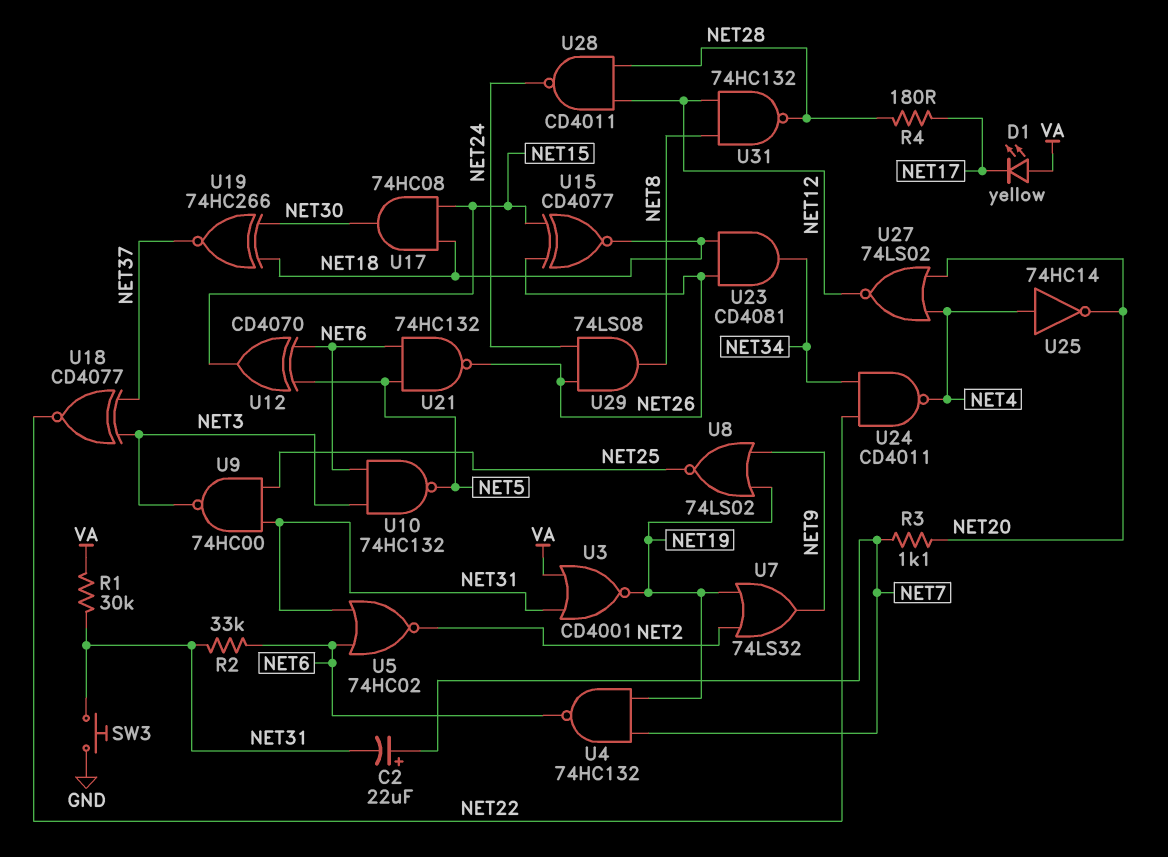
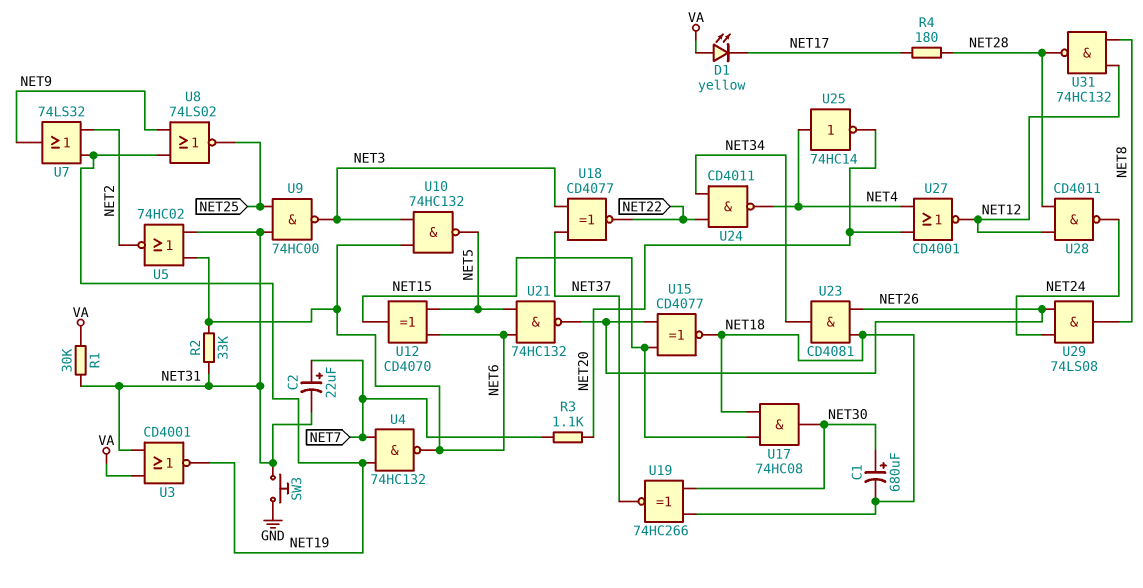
C1: none -> 680uF (plus NET30, minus NET18)
U27: NOR 74LS02 (in NET4, in NET20, out NET12) -> NOR CD4001 (in NET4, in NET20, out NET12)

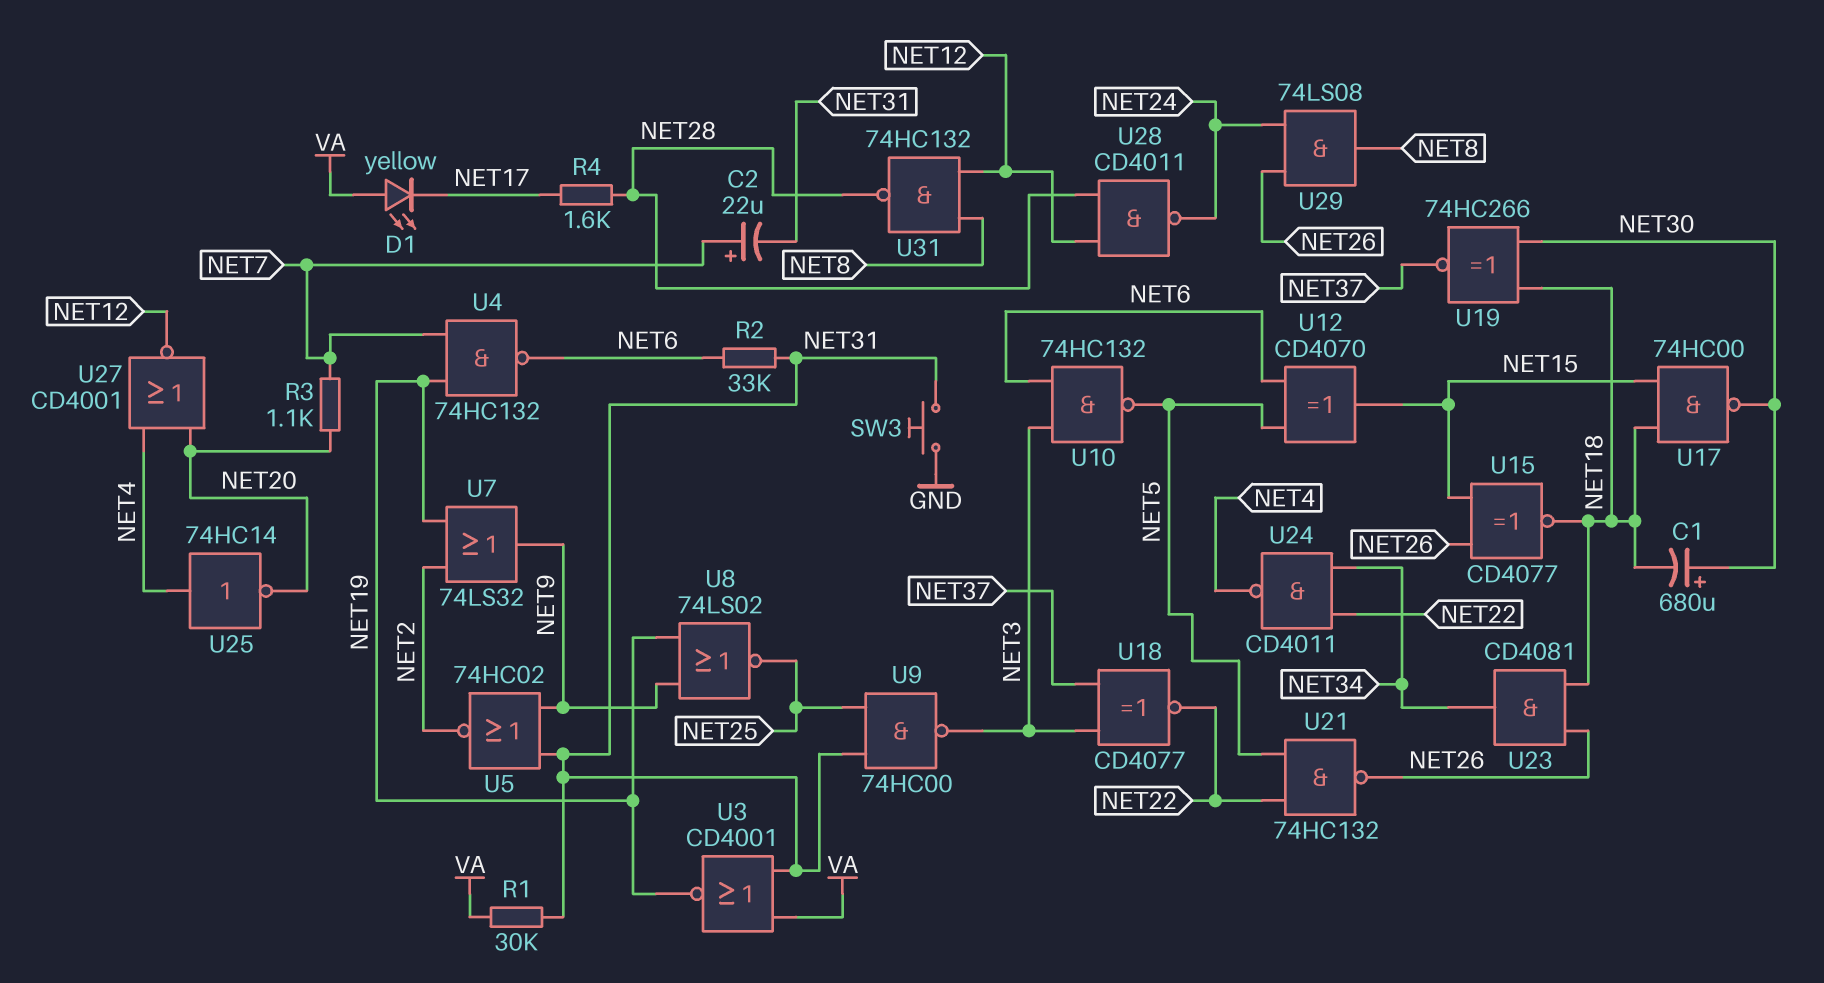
R4: 180 (NET17, NET28) -> 1.6k (NET17, NET28)
U5: NOR 74HC02 (in NET6, in NET31, out NET2) -> NOR 74HC02 (in NET9, in NET31, out NET2)
U17: AND 74HC08 (in NET15, in NET18, out NET30) -> NAND 74HC00 (in NET15, in NET18, out NET30)
U21: NAND 74HC132 (in NET5, in NET6, out NET26) -> NAND 74HC132 (in NET5, in NET22, out NET26)

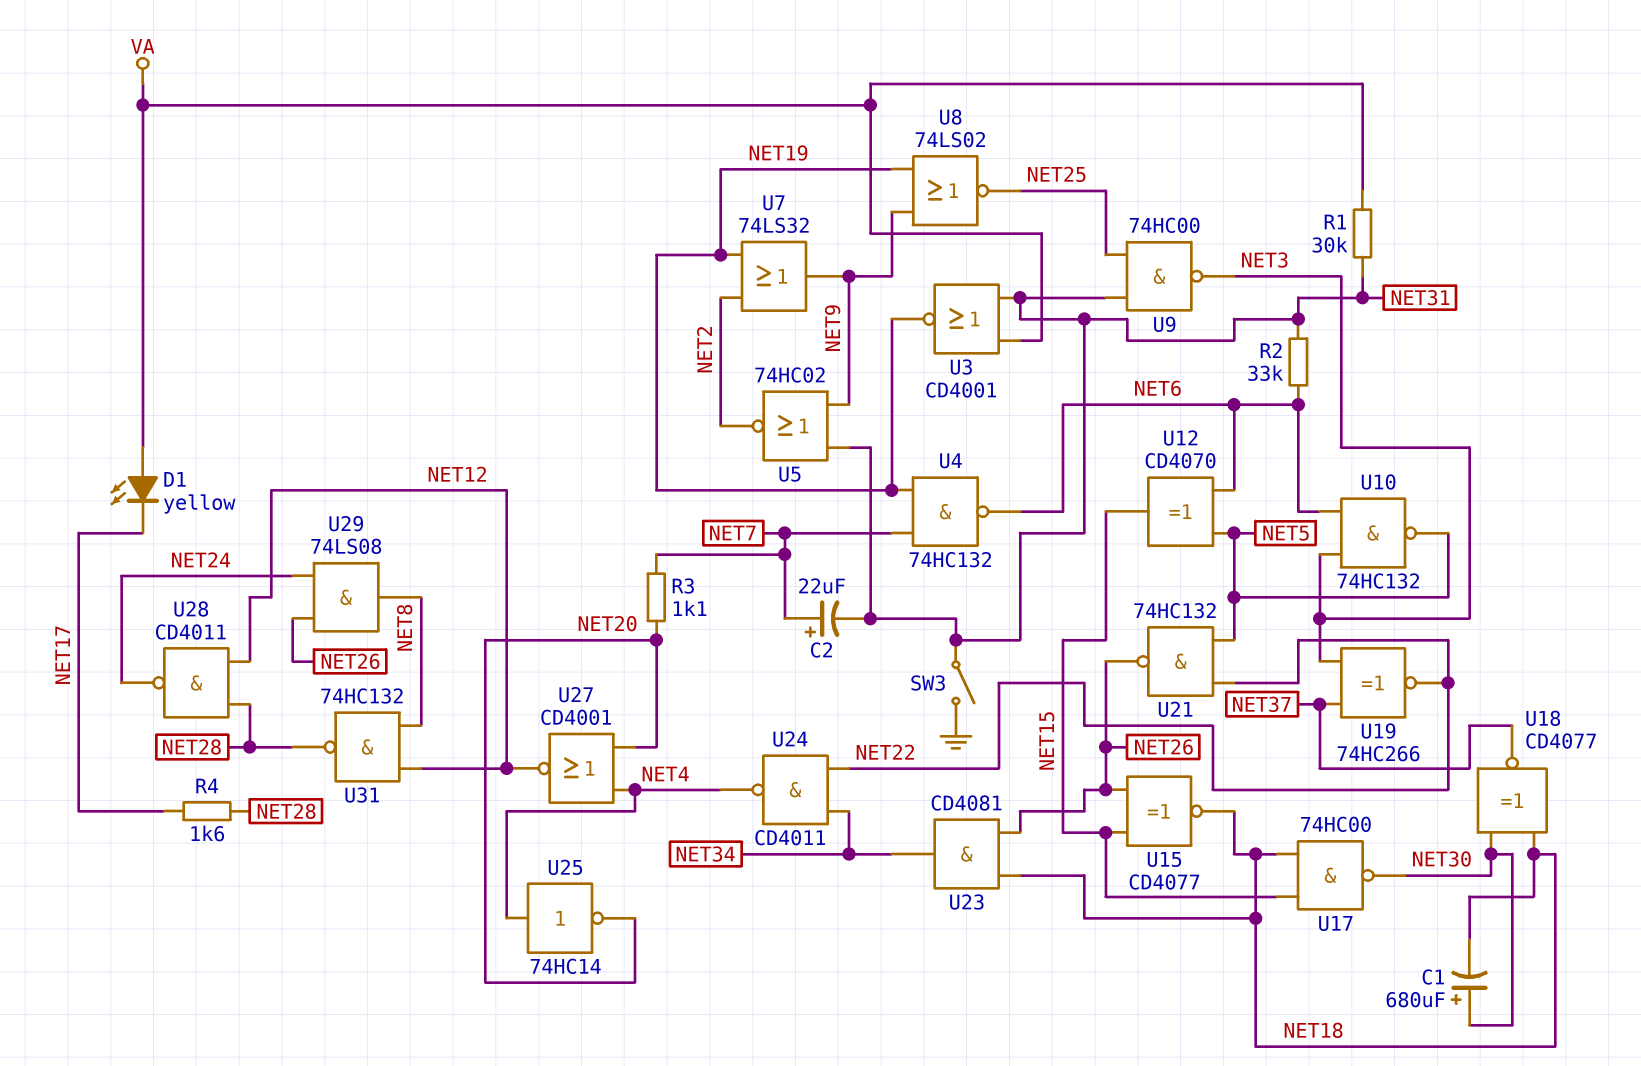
SW3: button (GND, NET31) -> switch (GND, NET31)
U18: XNOR CD4077 (in NET3, in NET37, out NET22) -> XNOR CD4077 (in NET18, in NET30, out NET37)
U19: XNOR 74HC266 (in NET18, in NET30, out NET37) -> XNOR 74HC266 (in NET3, in NET37, out NET22)

